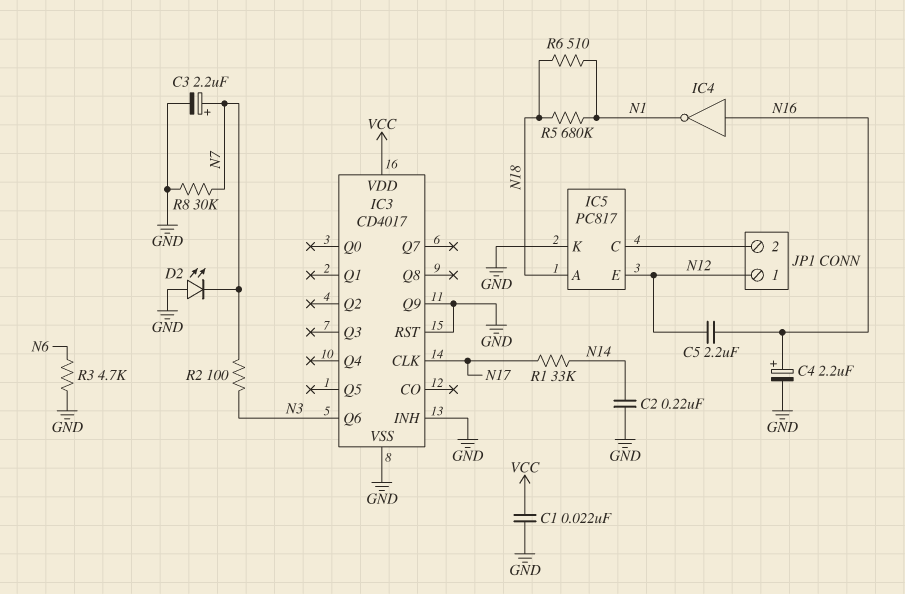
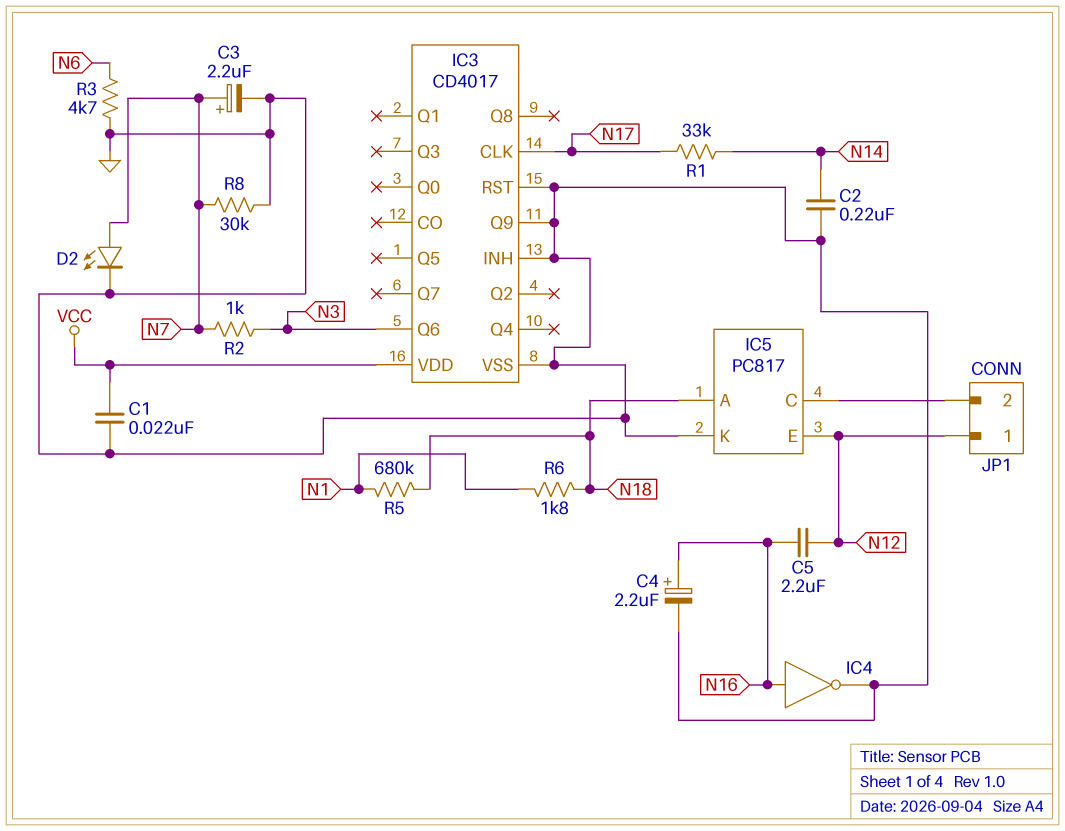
D2: LED (A GND, K N7) -> LED (A N7, K GND)
IC4: NOT (in N16, out N1) -> NOT (in N16, out GND)
R2: 100 (N3, N7) -> 1k (N3, N7)
R6: 510 (N1, N18) -> 1.8k (N1, N18)

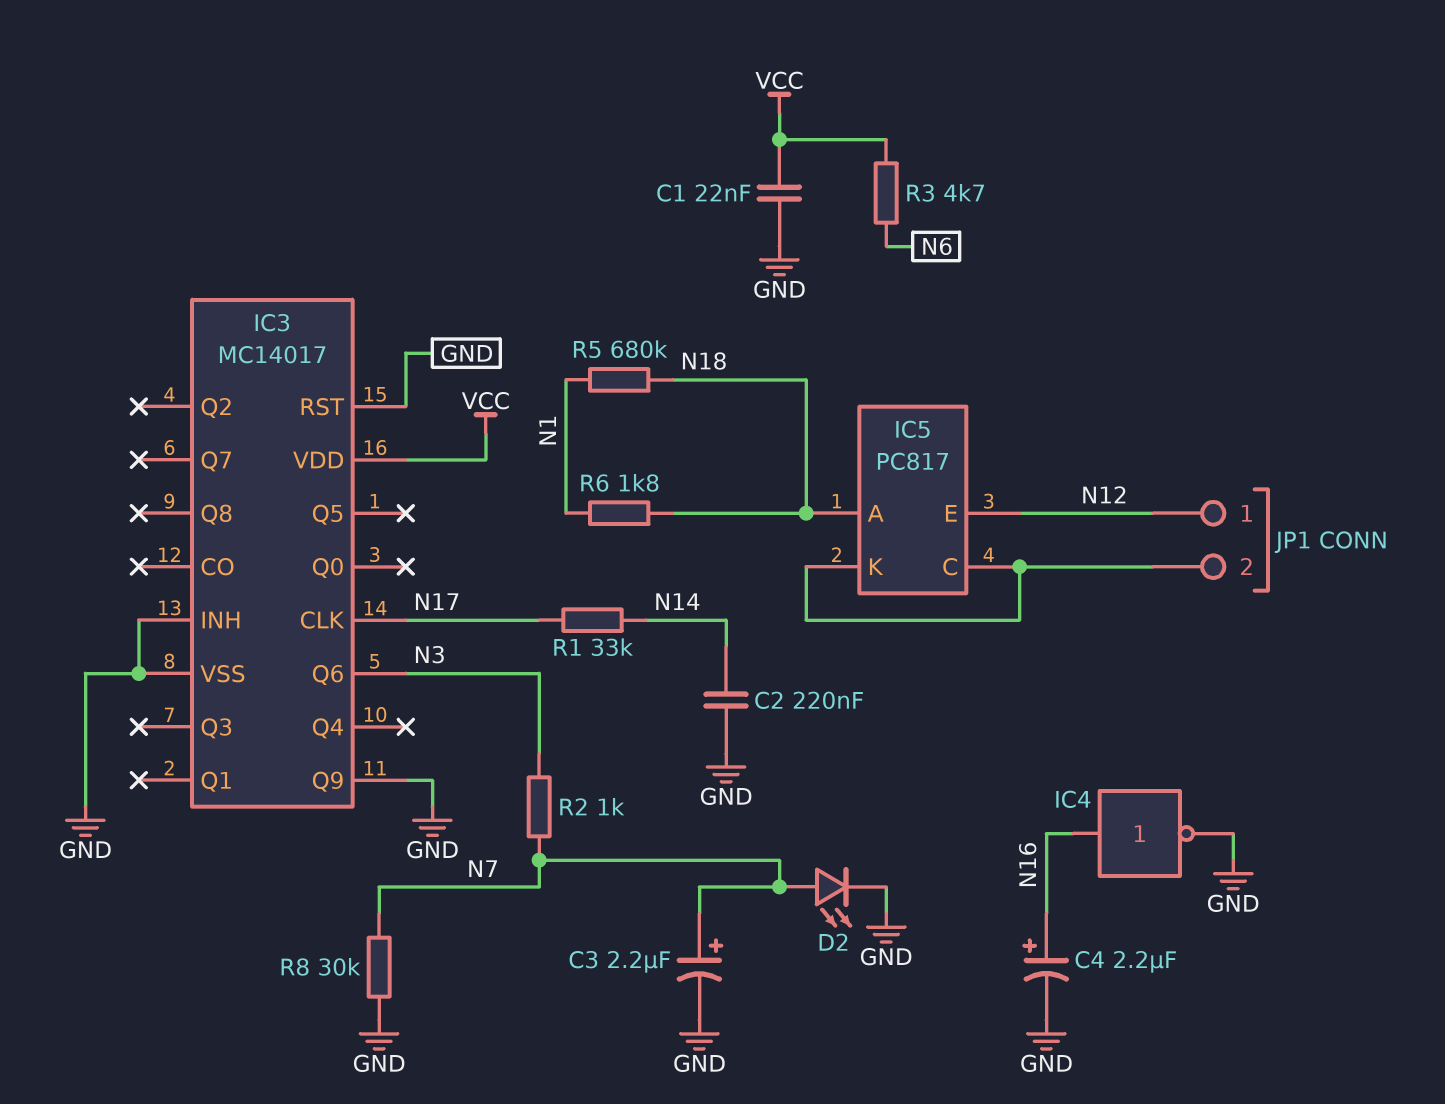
C5: 2.2uF (N12, N16) -> none
IC3: CD4017 -> MC14017
IC5 pin K: GND -> IC5/C
R3: 4.7k (GND, N6) -> 4.7k (N6, VCC)

